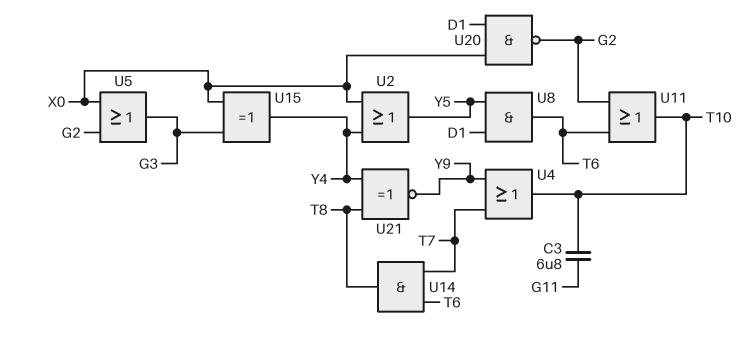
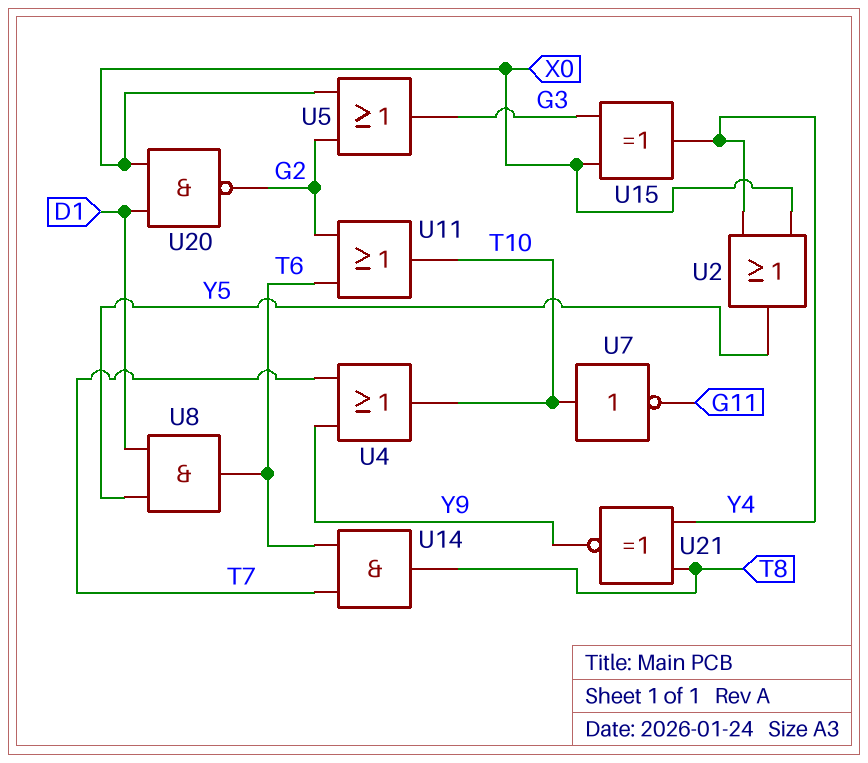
C3: 6.8uF (G11, T10) -> none
U7: none -> NOT (in T10, out G11)

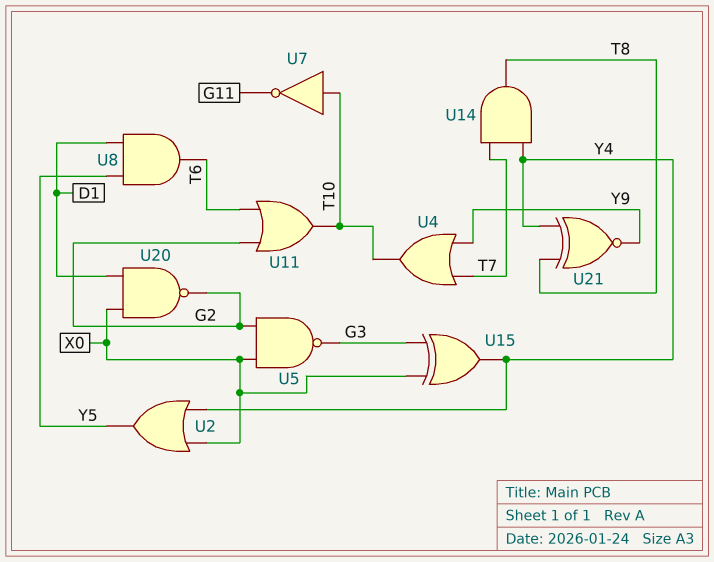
U5: OR (in G2, in X0, out G3) -> NAND (in G2, in X0, out G3)
U14: AND (in T6, in T7, out T8) -> AND (in T7, in Y4, out T8)

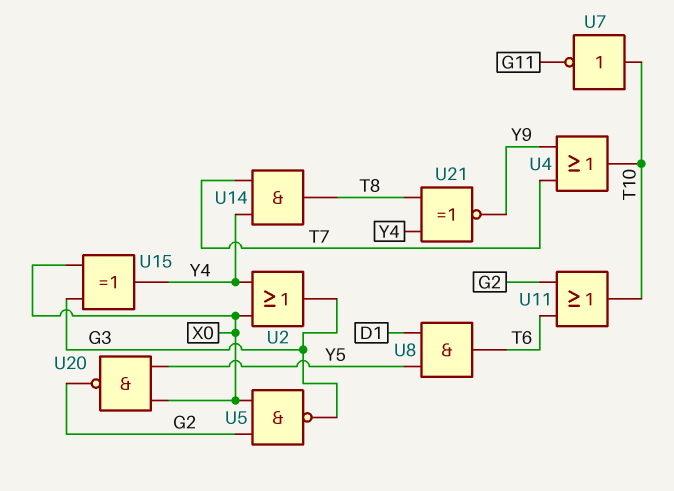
U2: OR (in X0, in Y4, out Y5) -> OR (in X0, in Y4, out G3)
U20: NAND (in D1, in X0, out G2) -> NAND (in X0, in Y5, out G2)

